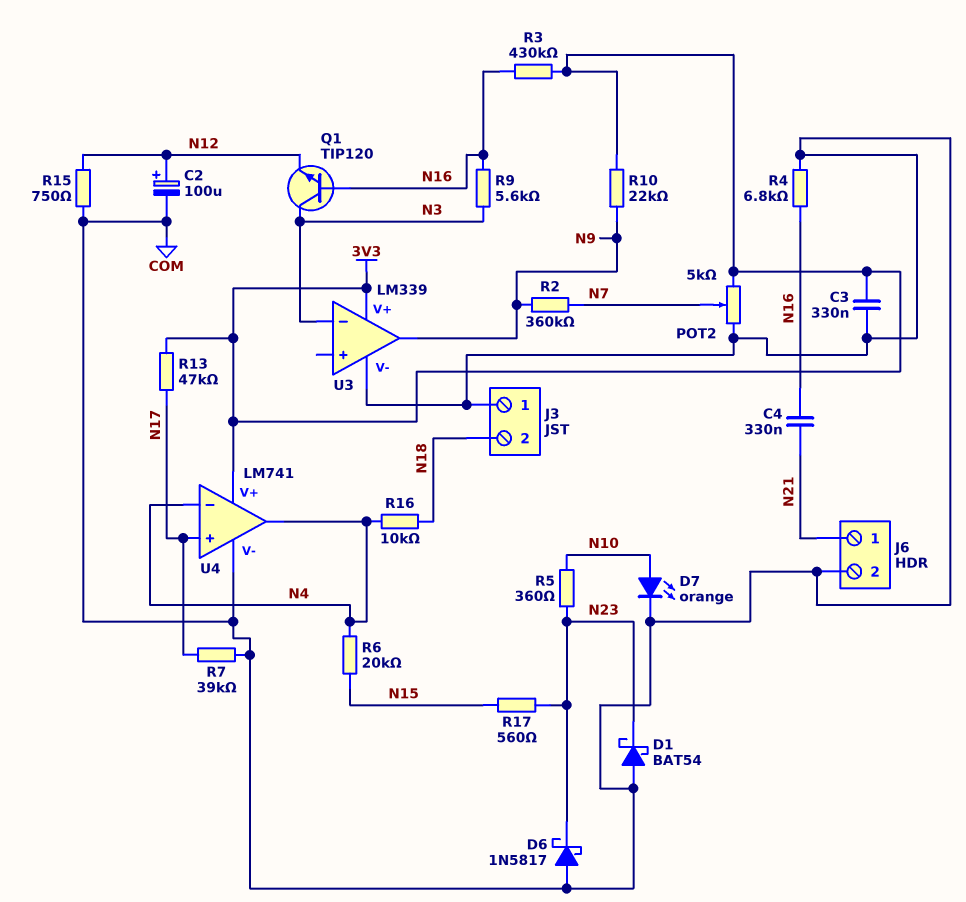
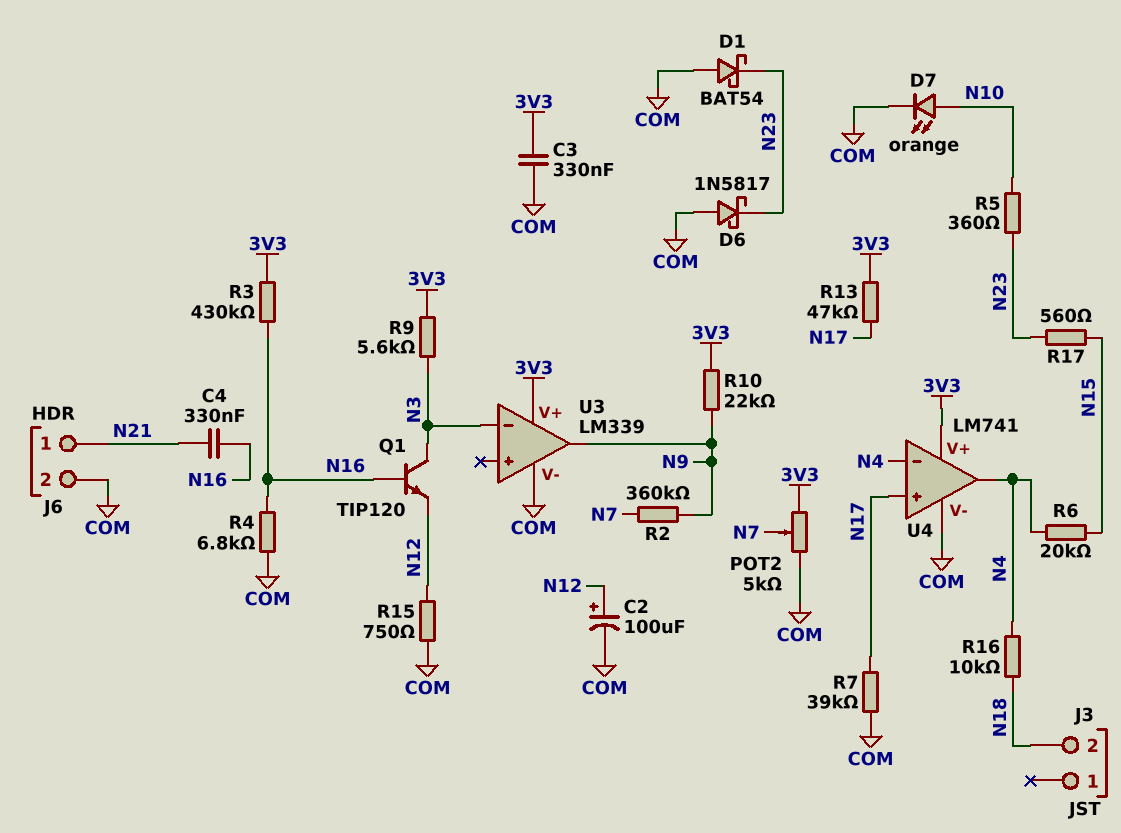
J3 pin 1: COM -> none
R9: 5.6k (N3, N16) -> 5.6k (3V3, N3)

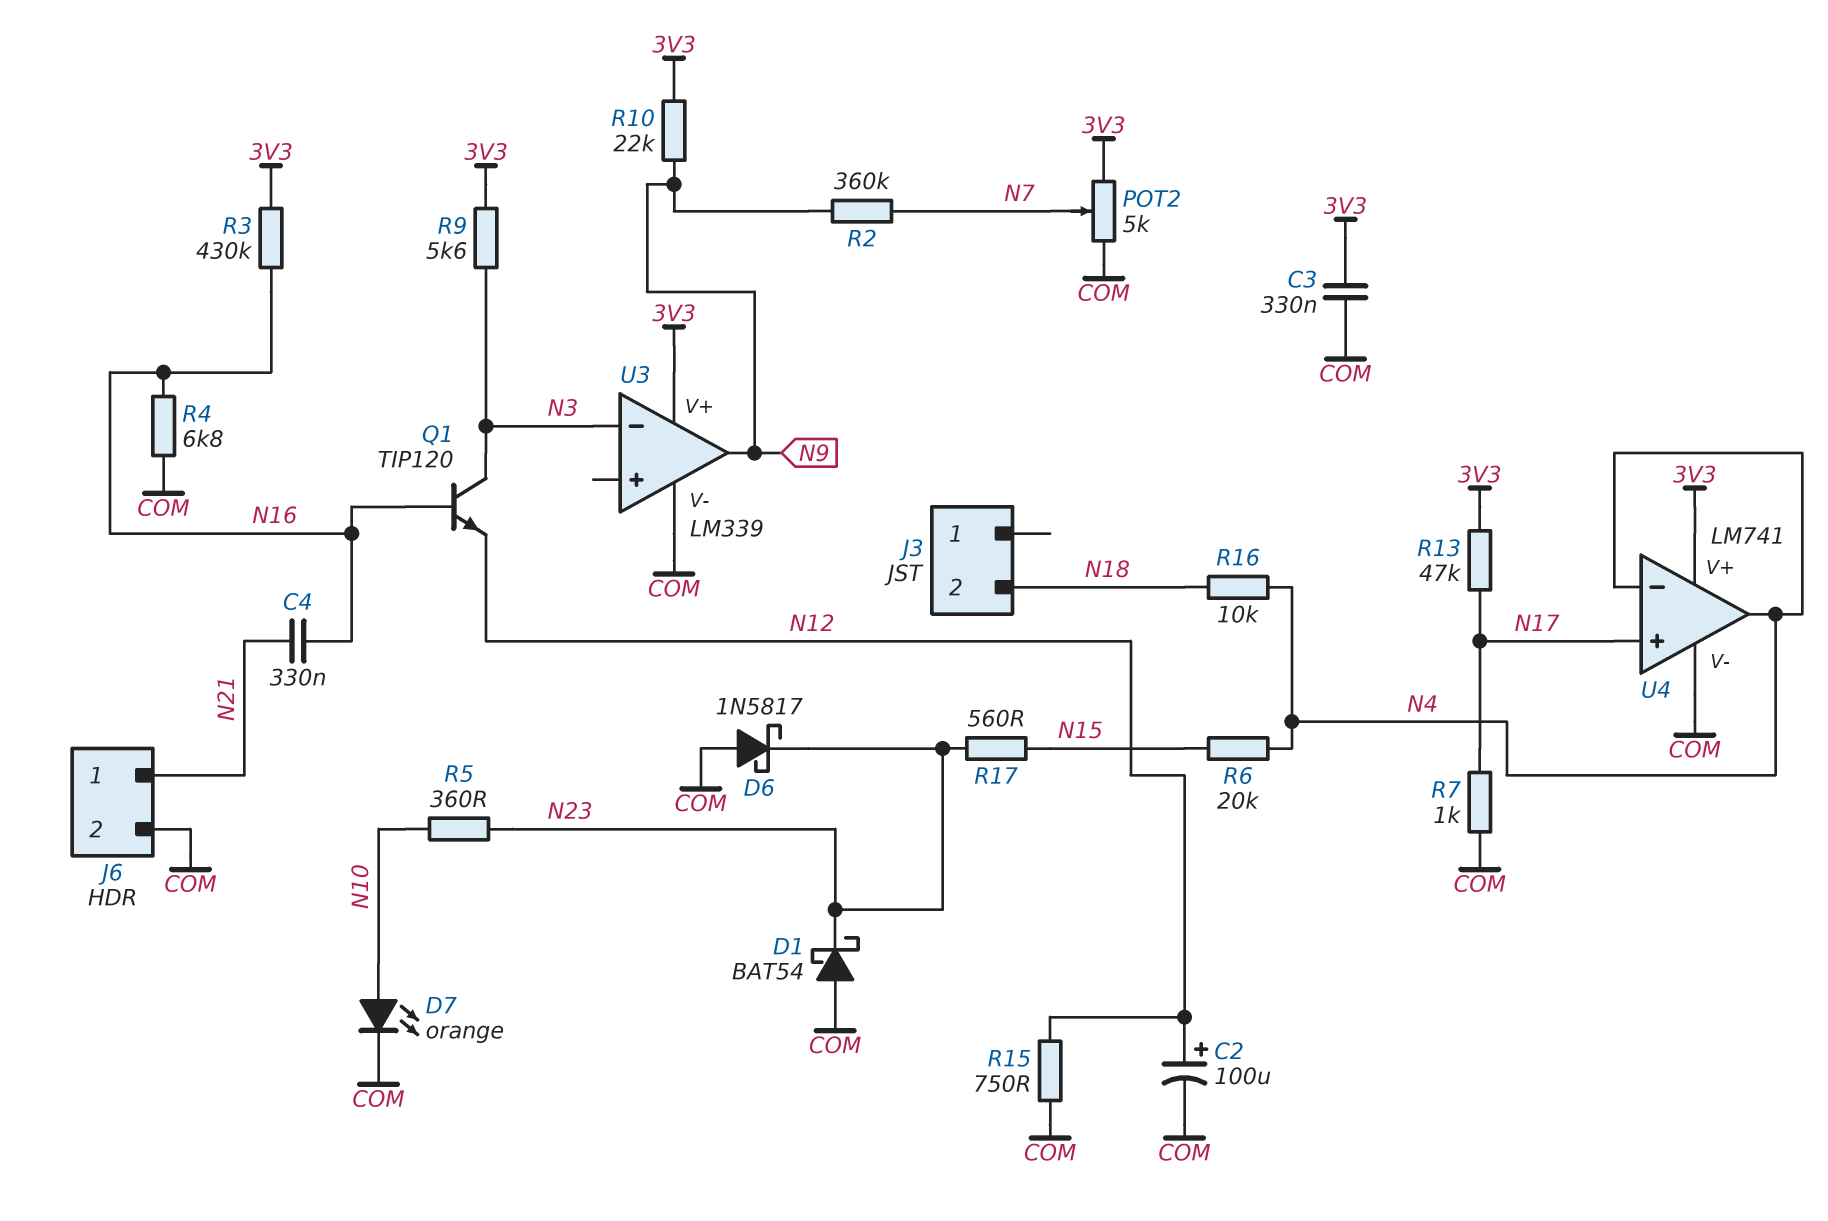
R7: 39k (COM, N17) -> 1k (COM, N17)

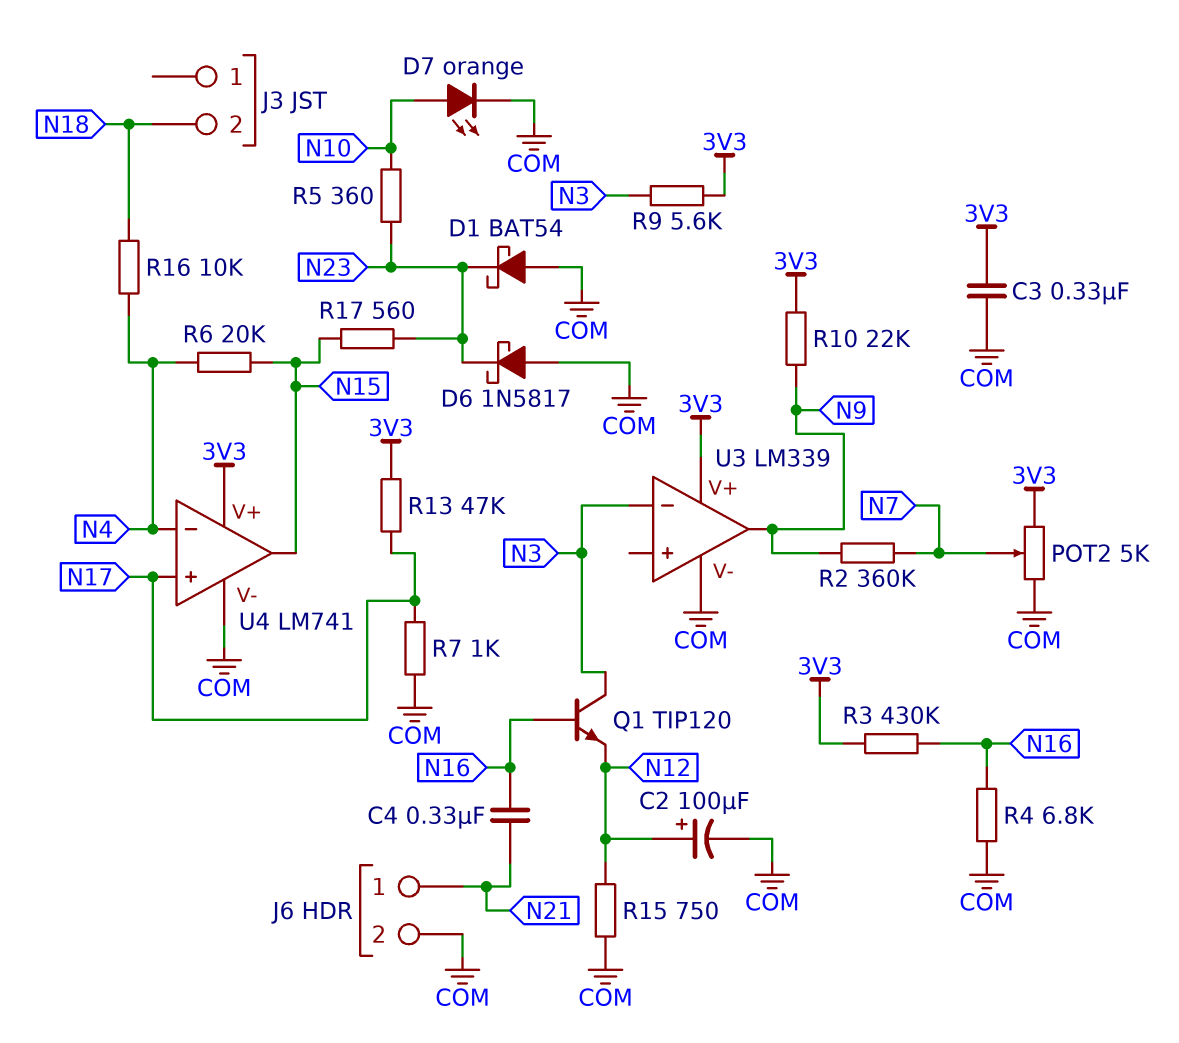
U4 pin out: N4 -> N15

